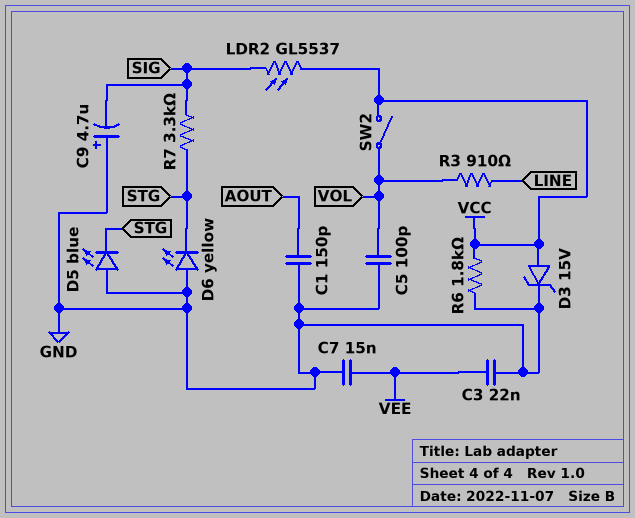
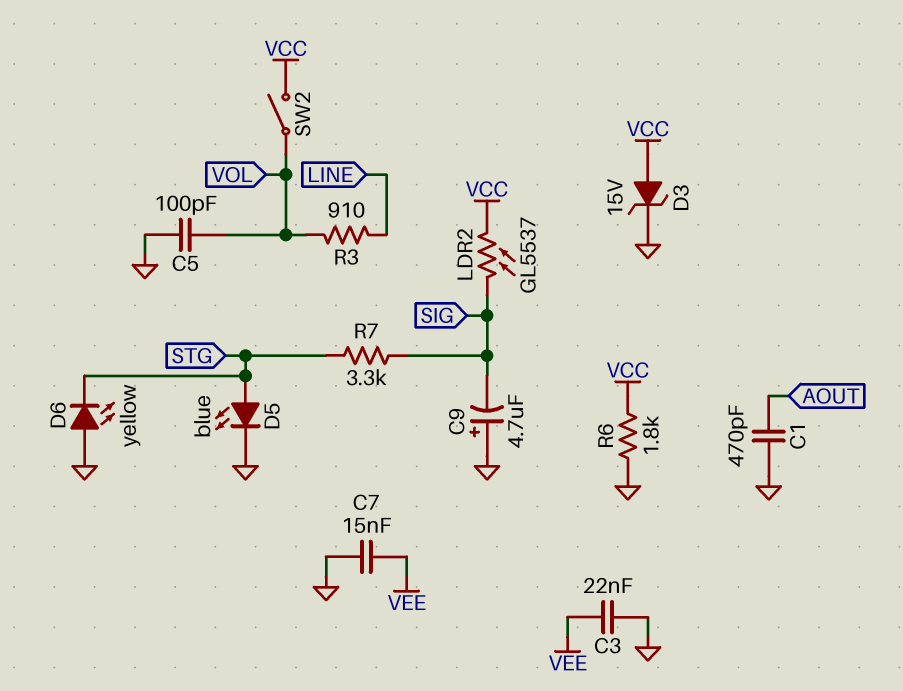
C1: 150pF (AOUT, GND) -> 470pF (AOUT, GND)
D5: LED blue (A GND, K STG) -> LED blue (A STG, K GND)

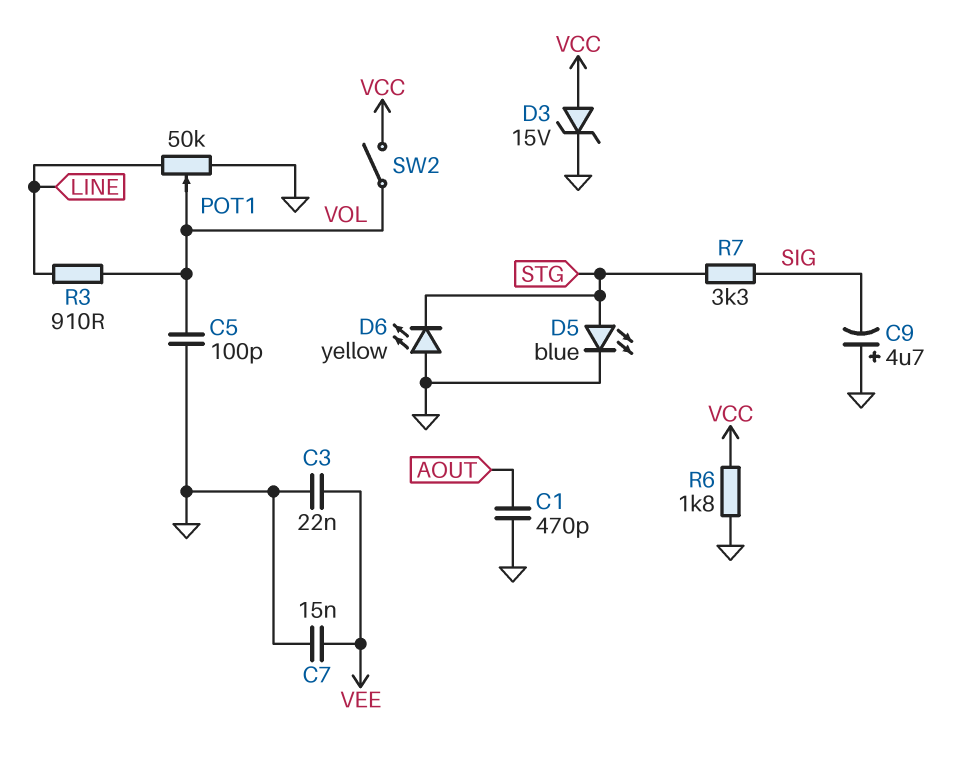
LDR2: GL5537 (SIG, VCC) -> none
POT1: none -> 50k (GND, LINE, wiper VOL)

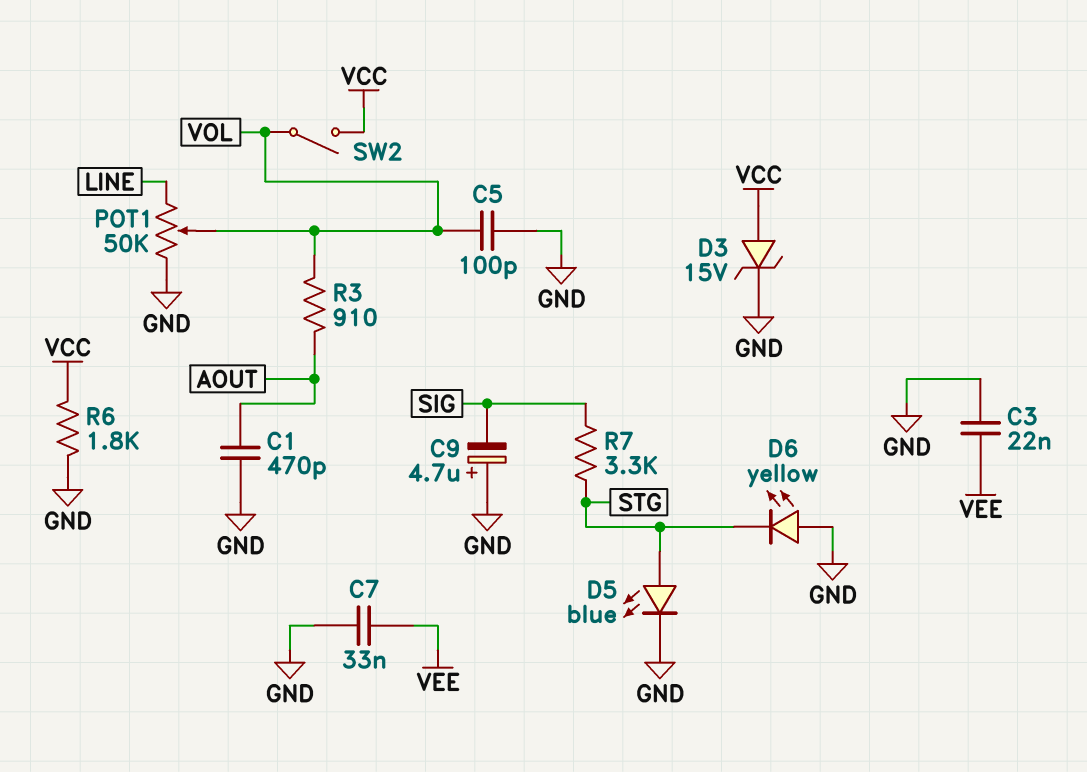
C7: 15nF (GND, VEE) -> 33nF (GND, VEE)
R3: 910 (LINE, VOL) -> 910 (AOUT, VOL)

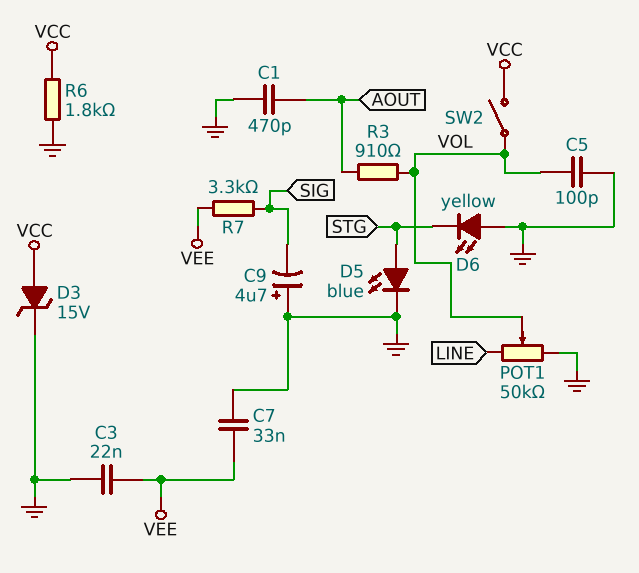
R7: 3.3k (SIG, STG) -> 3.3k (SIG, VEE)

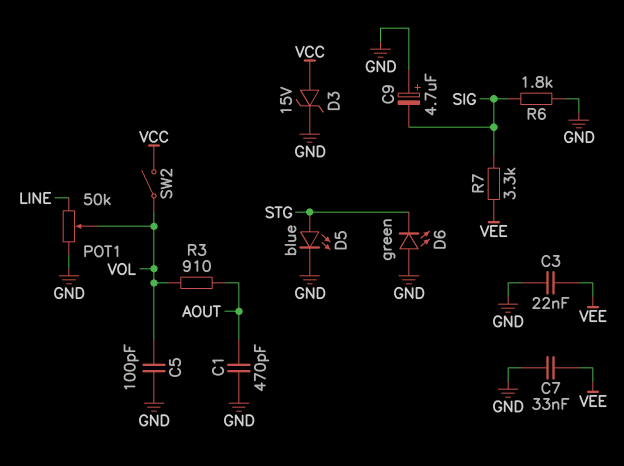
D6: LED yellow (A GND, K STG) -> LED green (A GND, K STG)
R6: 1.8k (GND, VCC) -> 1.8k (GND, SIG)

